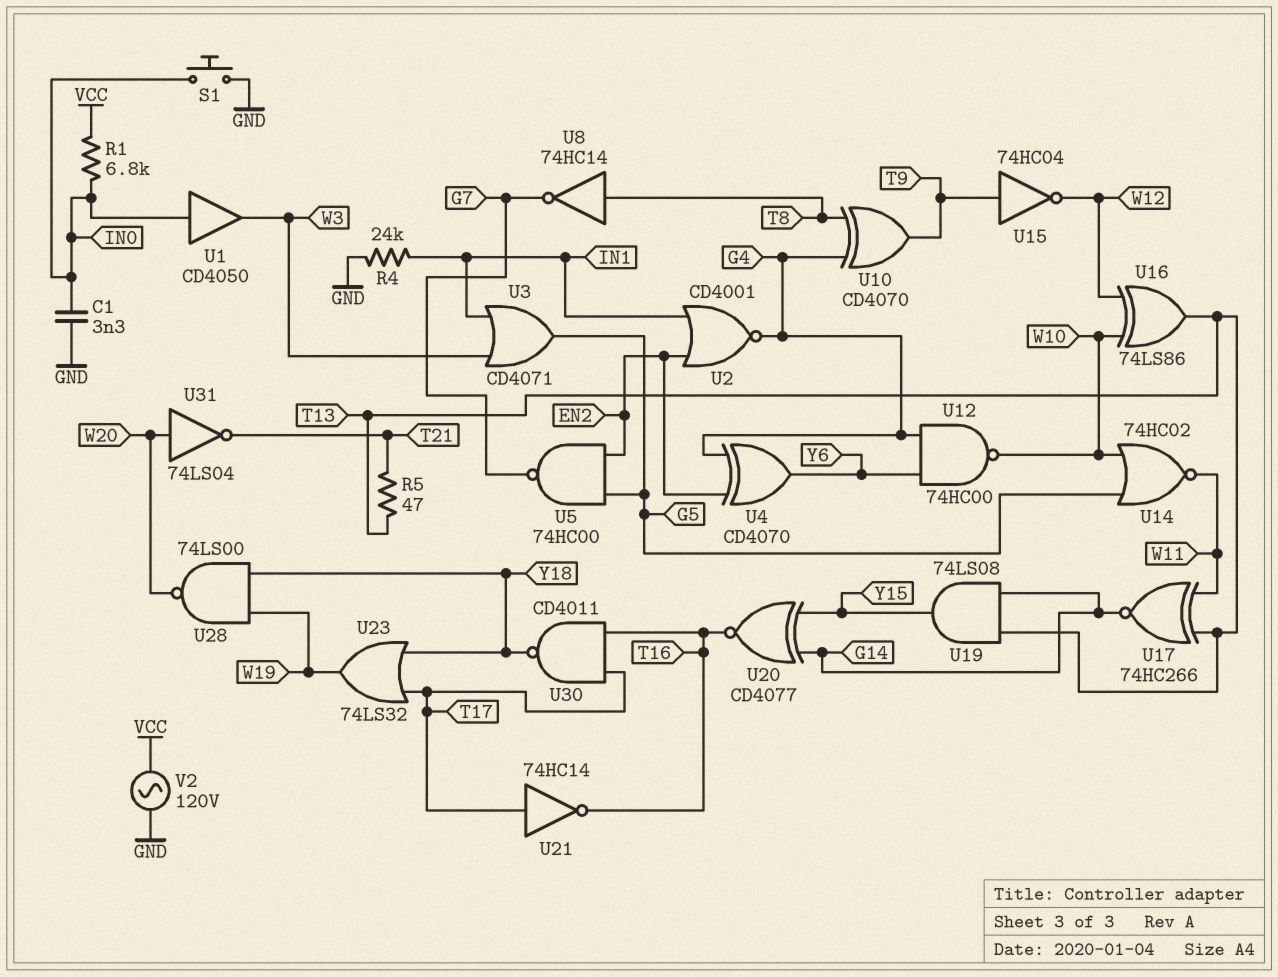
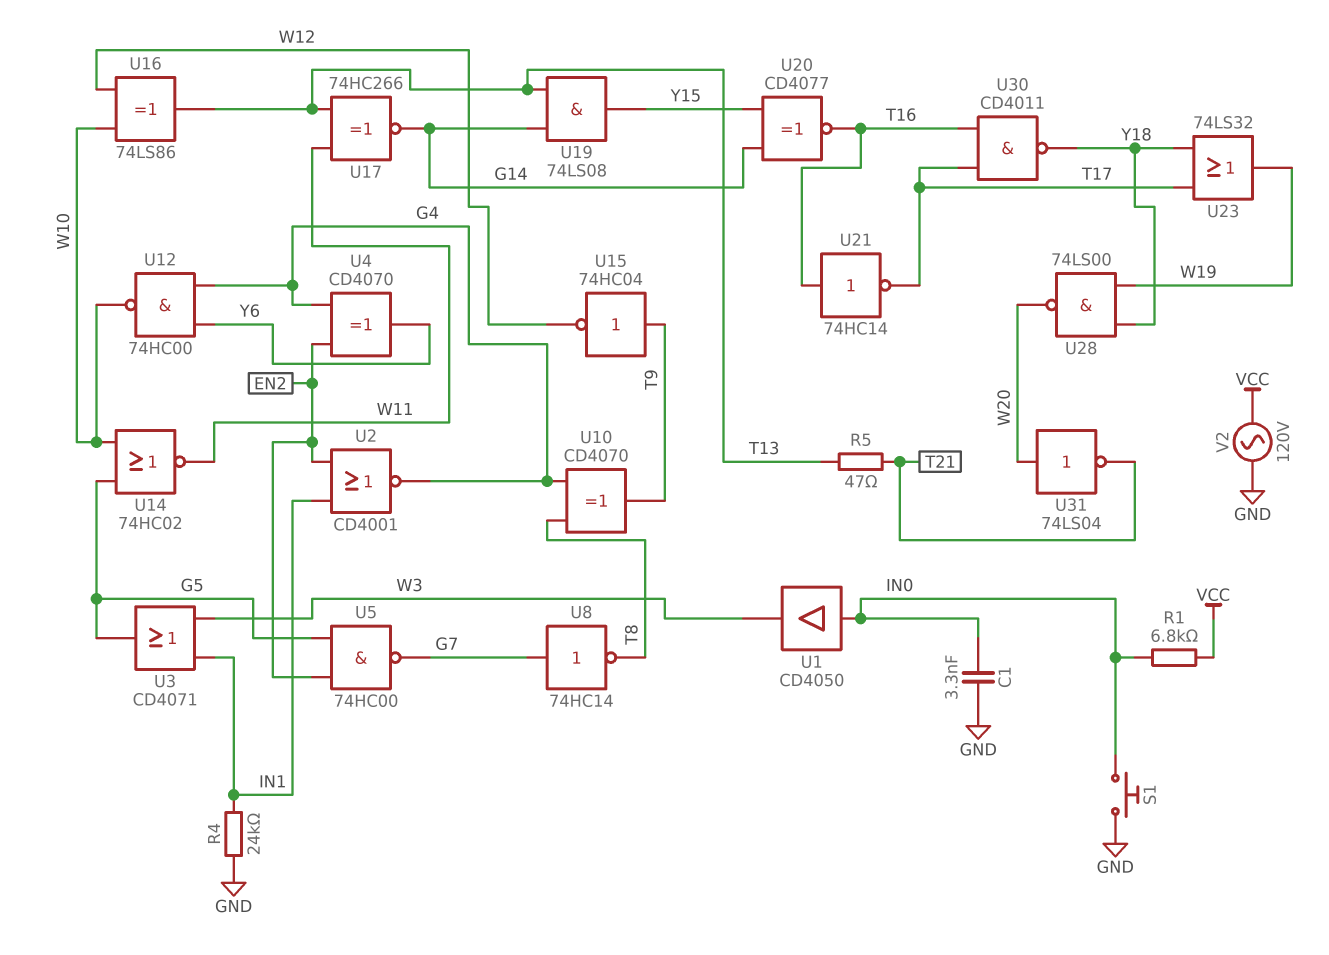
U8: NOT 74HC14 (in T8, out G7) -> NOT 74HC14 (in G7, out T8)
U21: NOT 74HC14 (in T17, out T16) -> NOT 74HC14 (in T16, out T17)

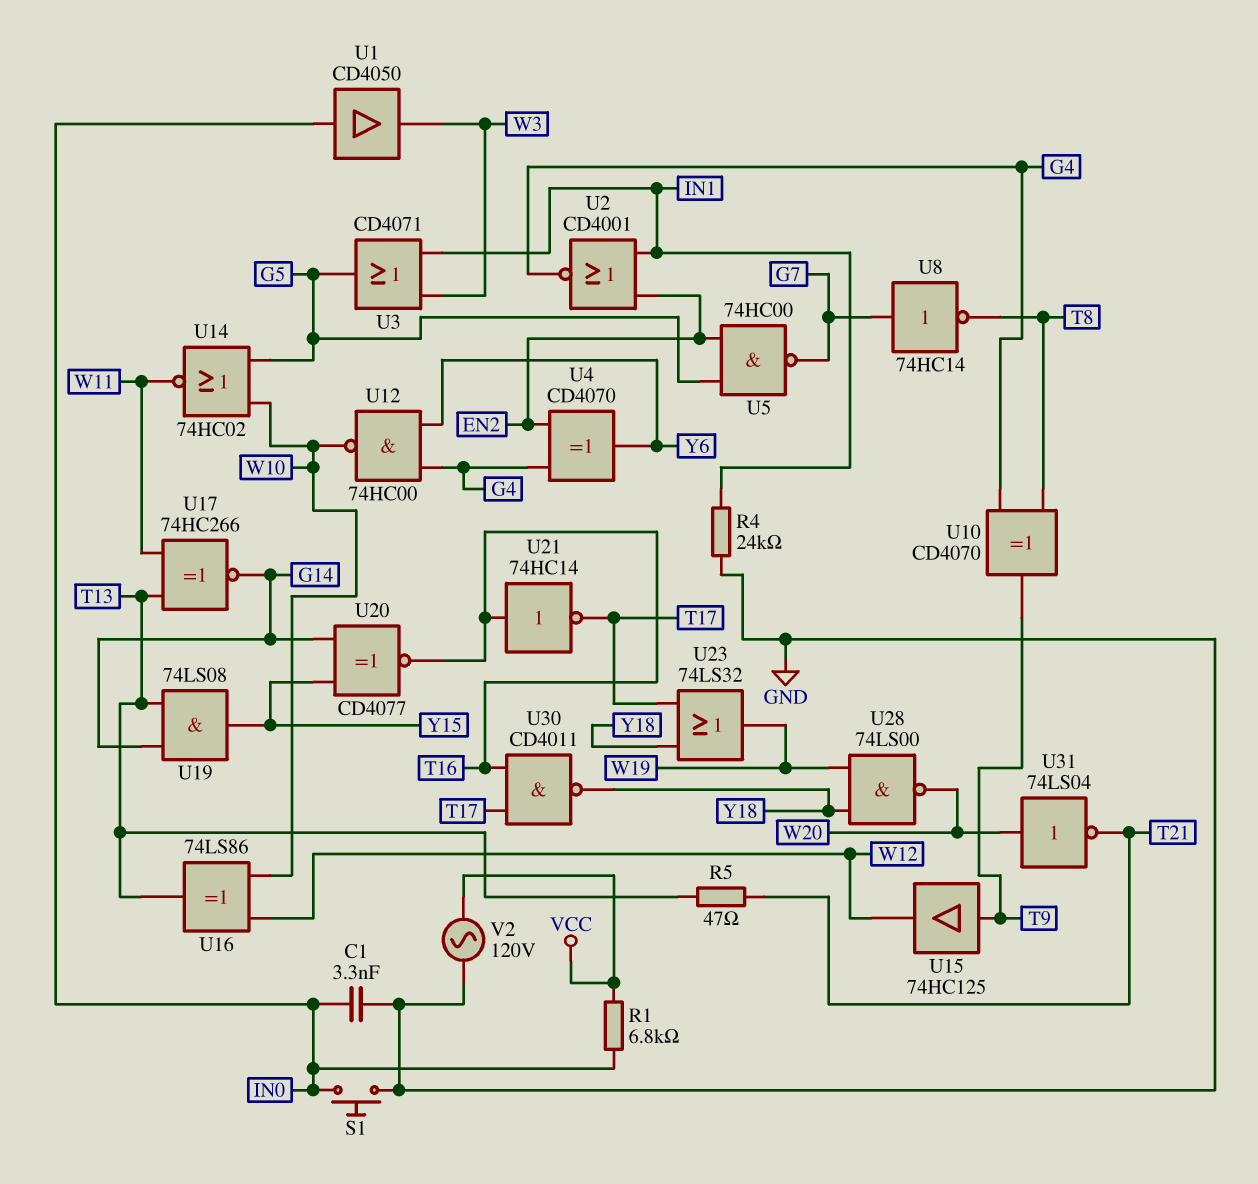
U15: NOT 74HC04 (in T9, out W12) -> buffer 74HC125 (in T9, out W12)

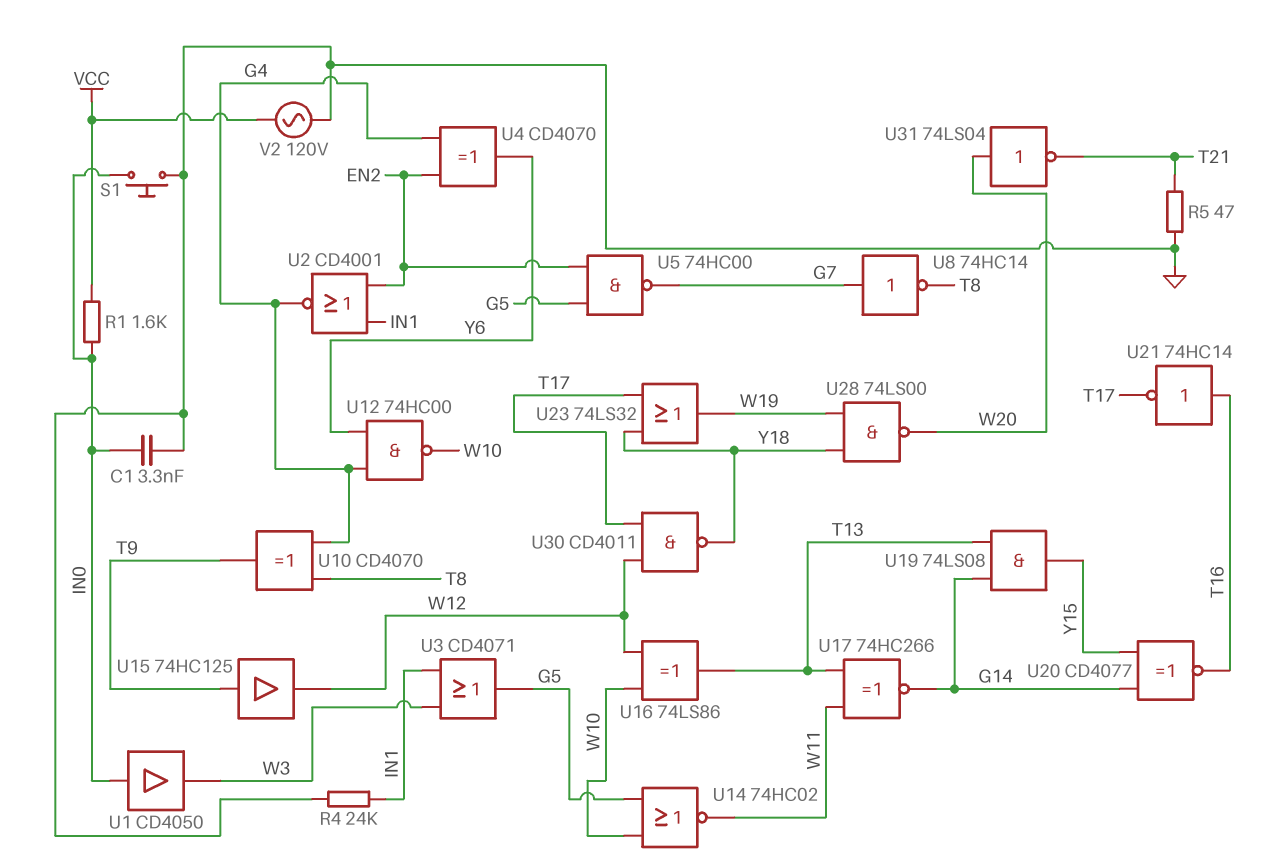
R1: 6.8k (IN0, VCC) -> 1.6k (IN0, VCC)
R5: 47 (T13, T21) -> 47 (GND, T21)
U30: NAND CD4011 (in T16, in T17, out Y18) -> NAND CD4011 (in T17, in W12, out Y18)

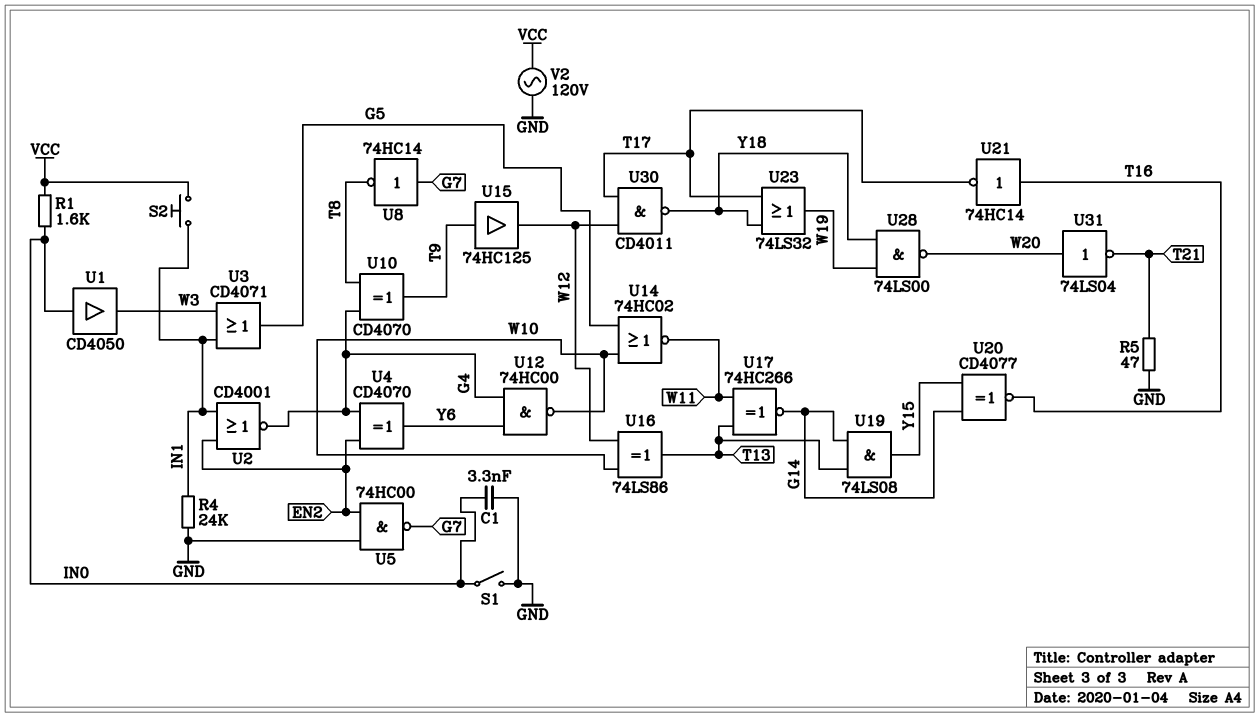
S1: button (GND, IN0) -> switch (GND, IN0)
S2: none -> button (IN1, VCC)
U5: NAND 74HC00 (in EN2, in G5, out G7) -> NAND 74HC00 (in EN2, in GND, out G7)

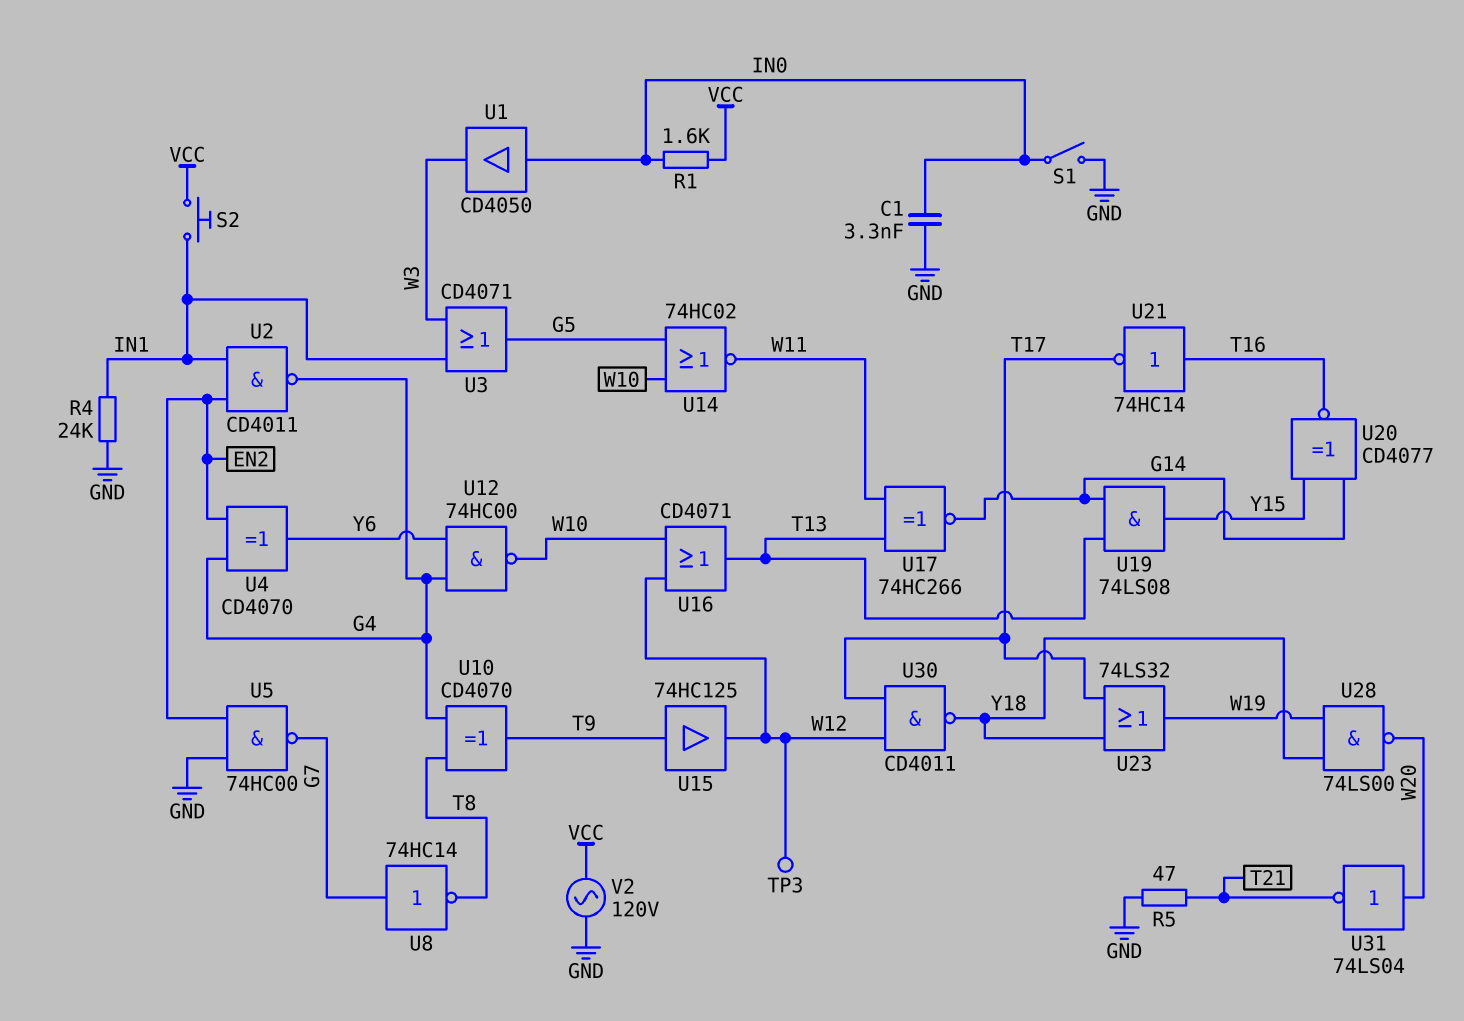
TP3: none -> test point (W12)
U2: NOR CD4001 (in EN2, in IN1, out G4) -> NAND CD4011 (in EN2, in IN1, out G4)
U16: XOR 74LS86 (in W10, in W12, out T13) -> OR CD4071 (in W10, in W12, out T13)

